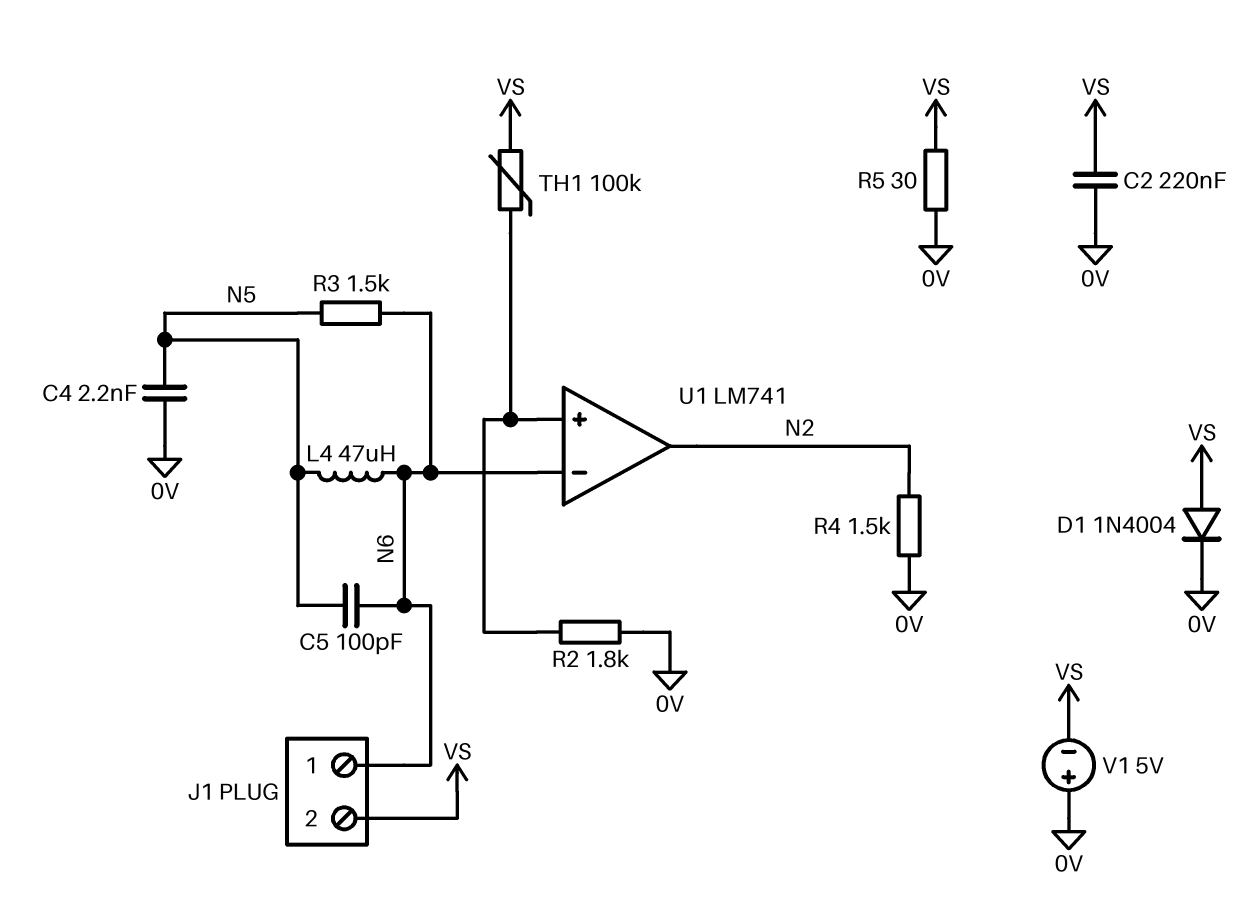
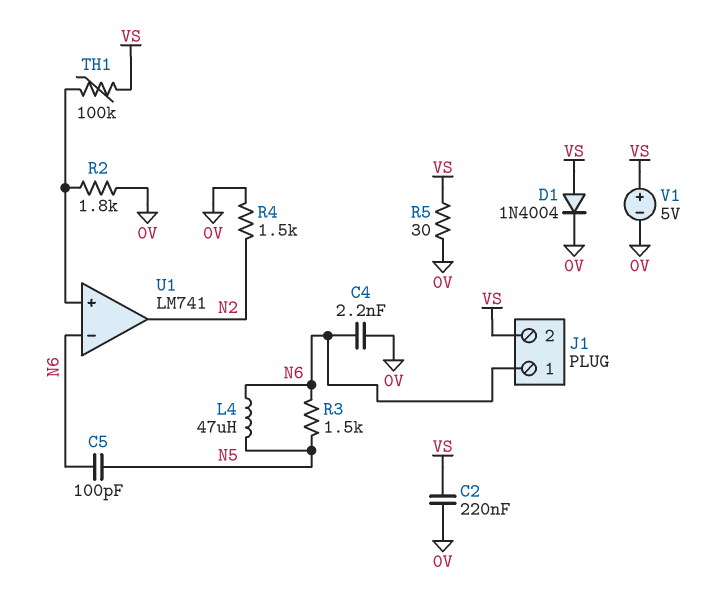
C4: 2.2nF (0V, N5) -> 2.2nF (0V, N6)
V1: 5V (plus 0V, minus VS) -> 5V (plus VS, minus 0V)

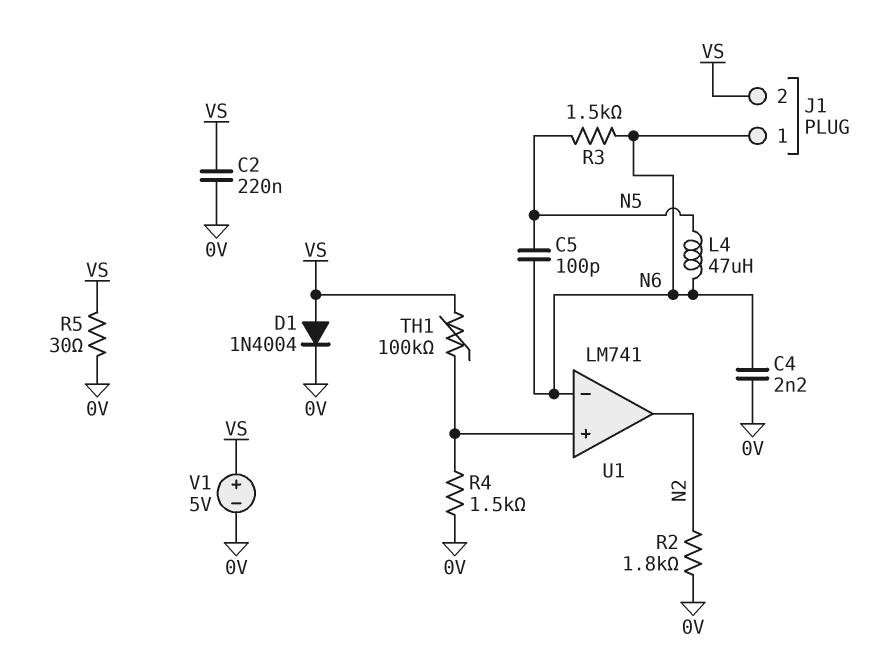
R2: 1.8k (0V, U1/in+) -> 1.8k (0V, N2)
R4: 1.5k (0V, N2) -> 1.5k (0V, U1/in+)

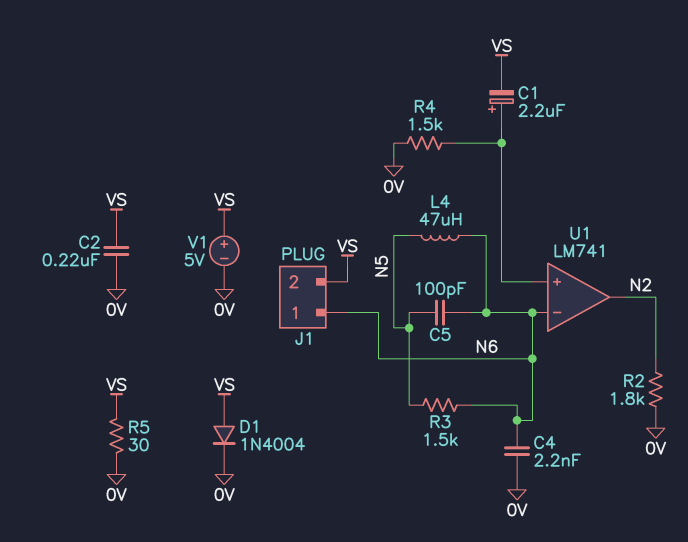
C1: none -> 2.2uF (plus U1/in+, minus VS)
TH1: 100k (U1/in+, VS) -> none

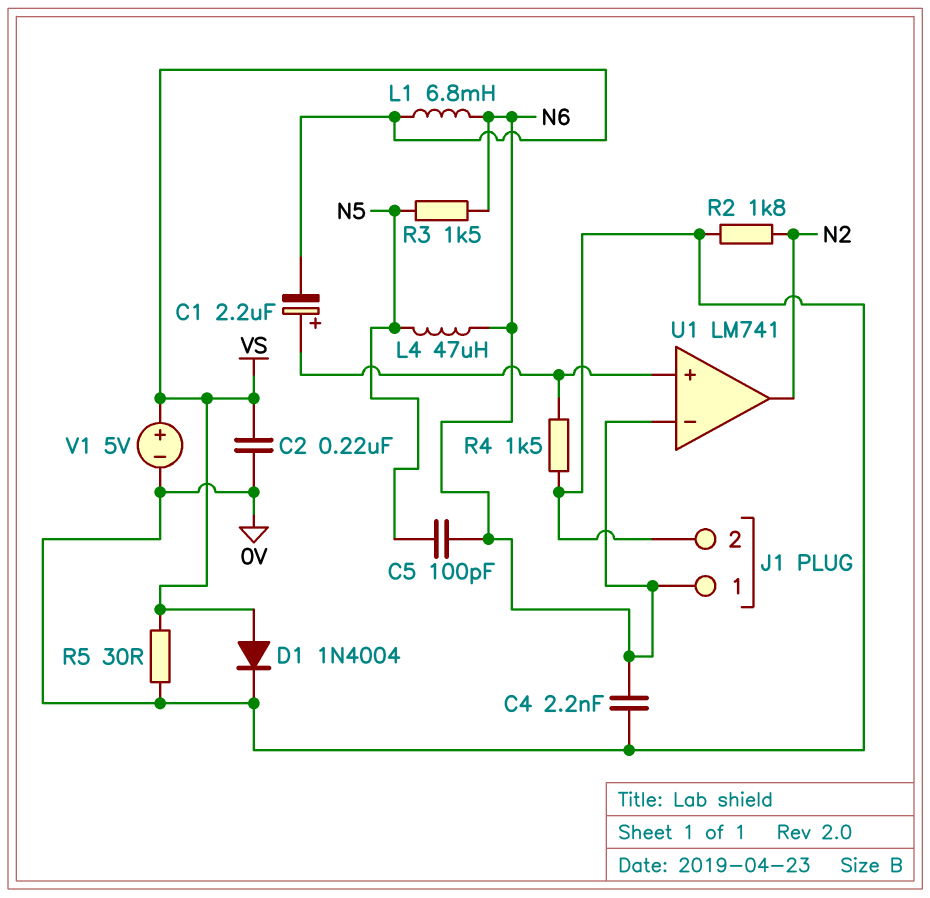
J1 pin 2: VS -> 0V
L1: none -> 6.8mH (N6, VS)

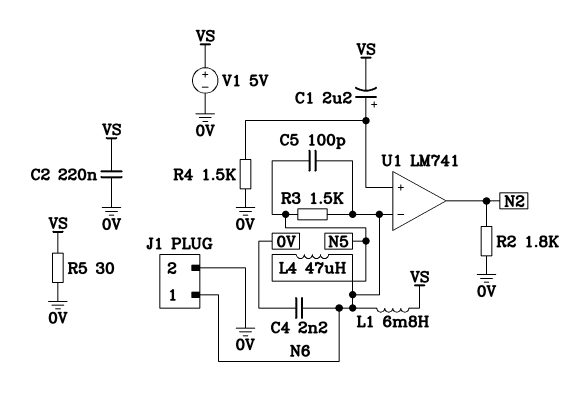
D1: diode 1N4004 (A VS, K 0V) -> none

